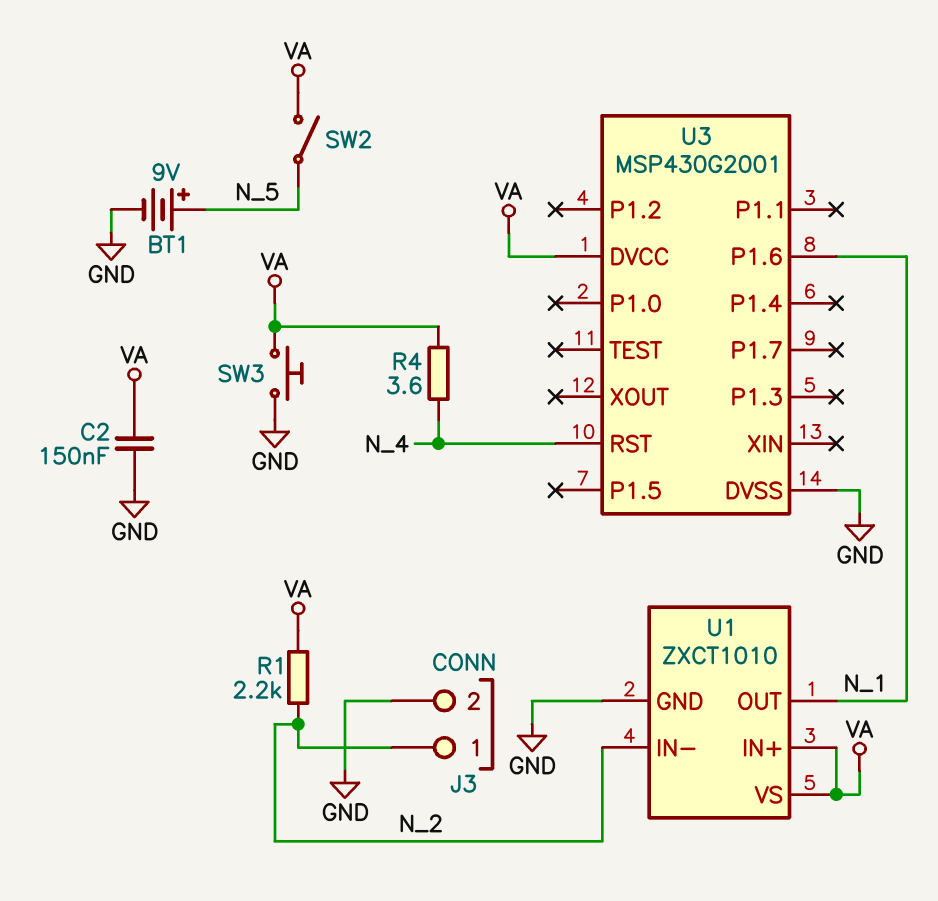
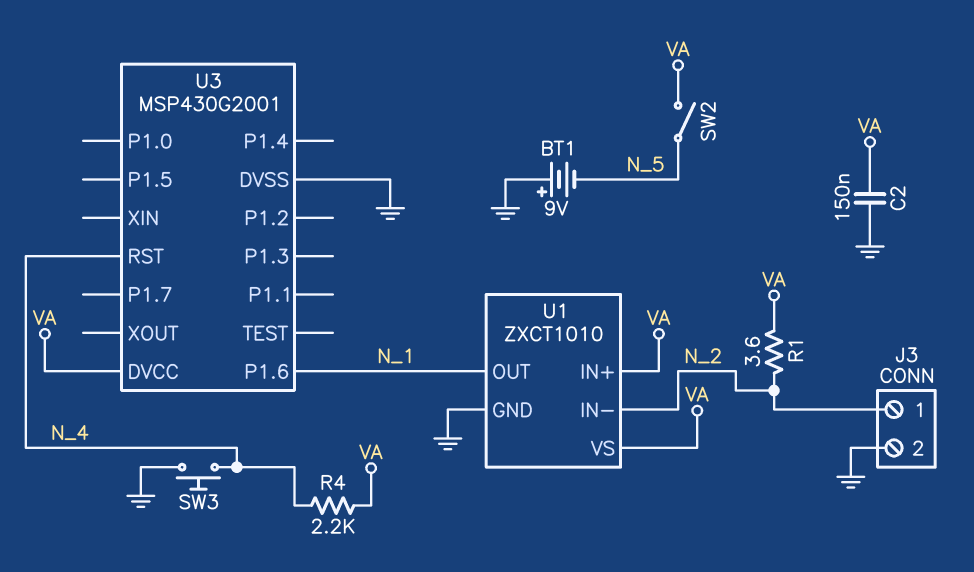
BT1: 9V (plus N_5, minus GND) -> 9V (plus GND, minus N_5)
R1: 2.2k (N_2, VA) -> 3.6 (N_2, VA)
R4: 3.6 (N_4, VA) -> 2.2k (N_4, VA)
SW3: button (GND, VA) -> button (GND, N_4)

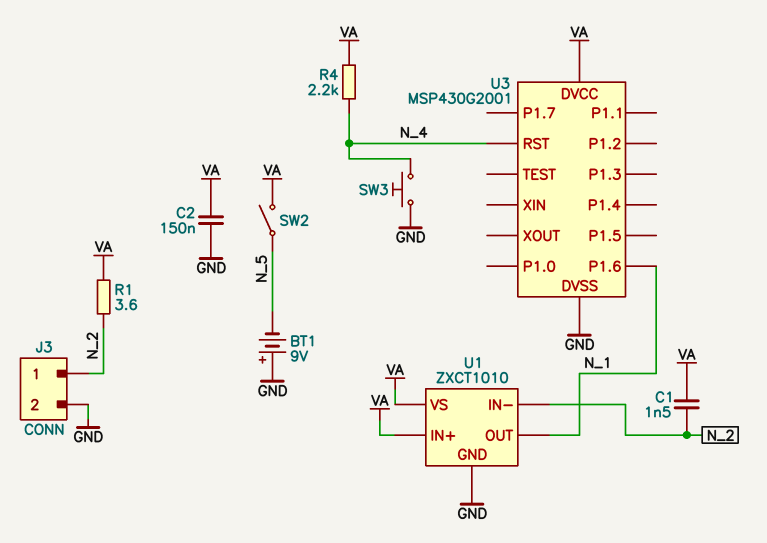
C1: none -> 1.5nF (N_2, VA)

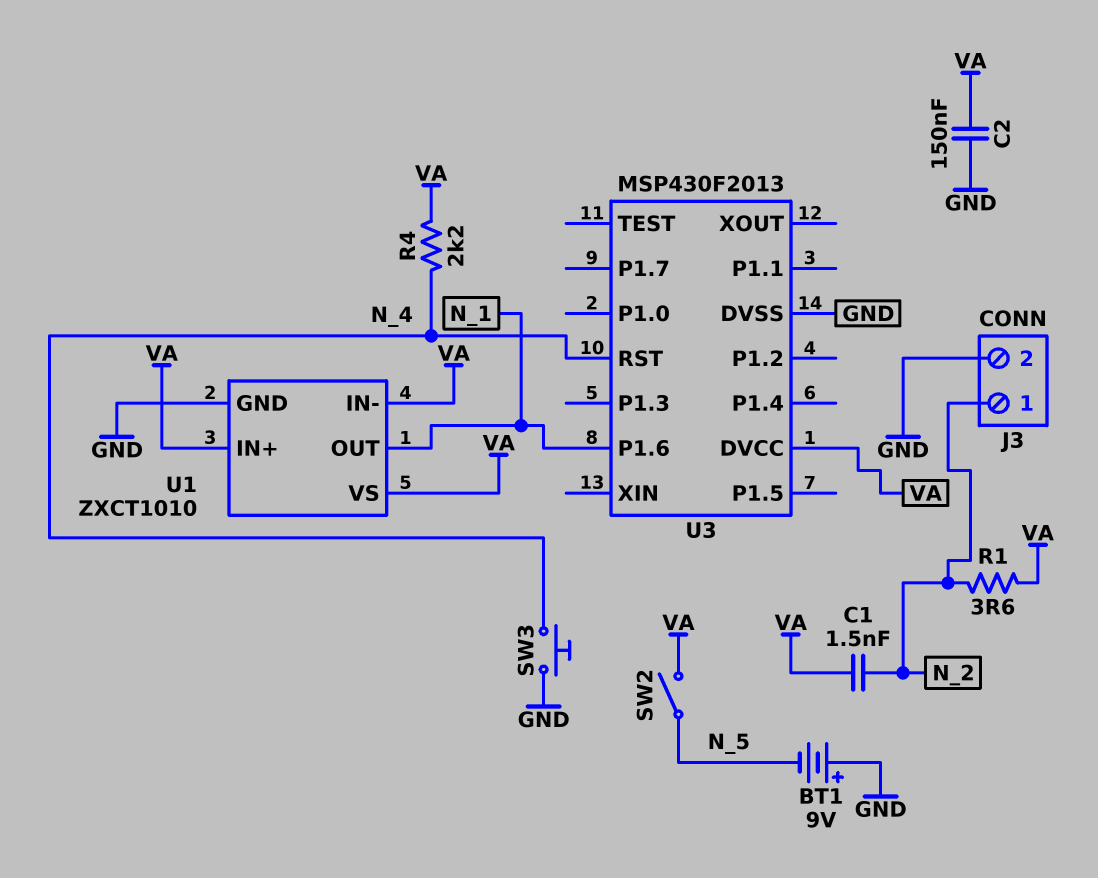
U1 pin IN-: N_2 -> VA
U3: MSP430G2001 -> MSP430F2013

